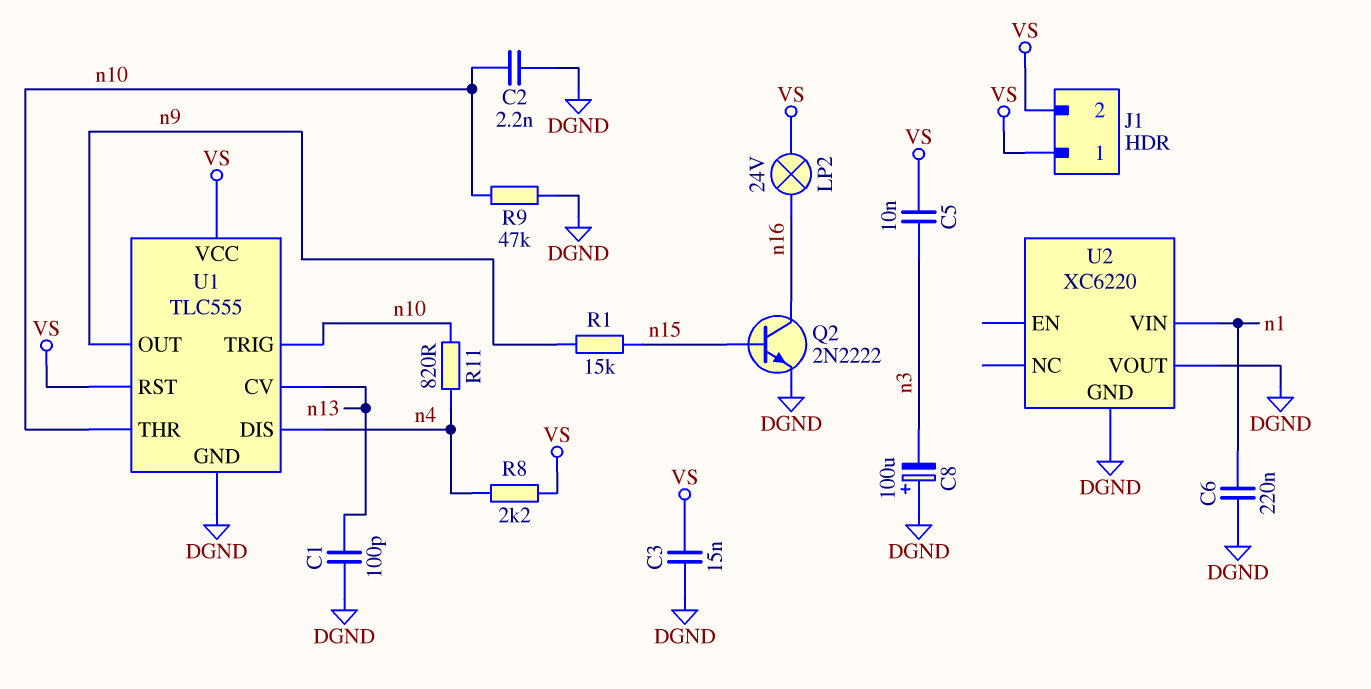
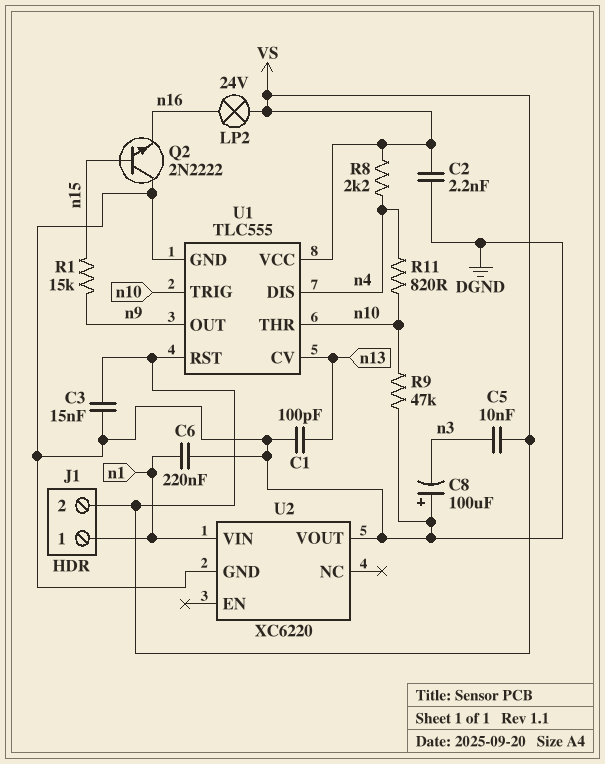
C2: 2.2nF (DGND, n10) -> 2.2nF (DGND, VS)
J1 pin 1: VS -> n1
Q2: NPN 2N2222 (B n15, C n16, E DGND) -> NPN 2N2222 (B n15, C DGND, E n16)

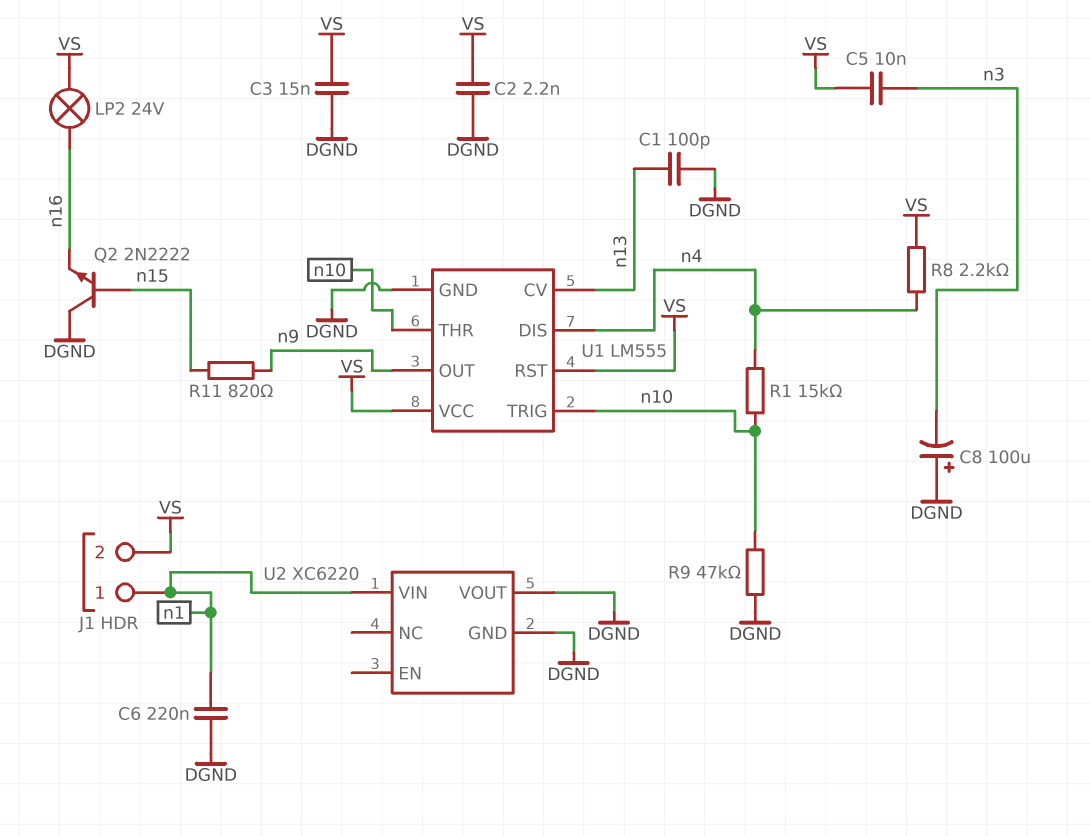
R1: 15k (n9, n15) -> 15k (n4, n10)
R11: 820 (n4, n10) -> 820 (n9, n15)
U1: TLC555 -> LM555

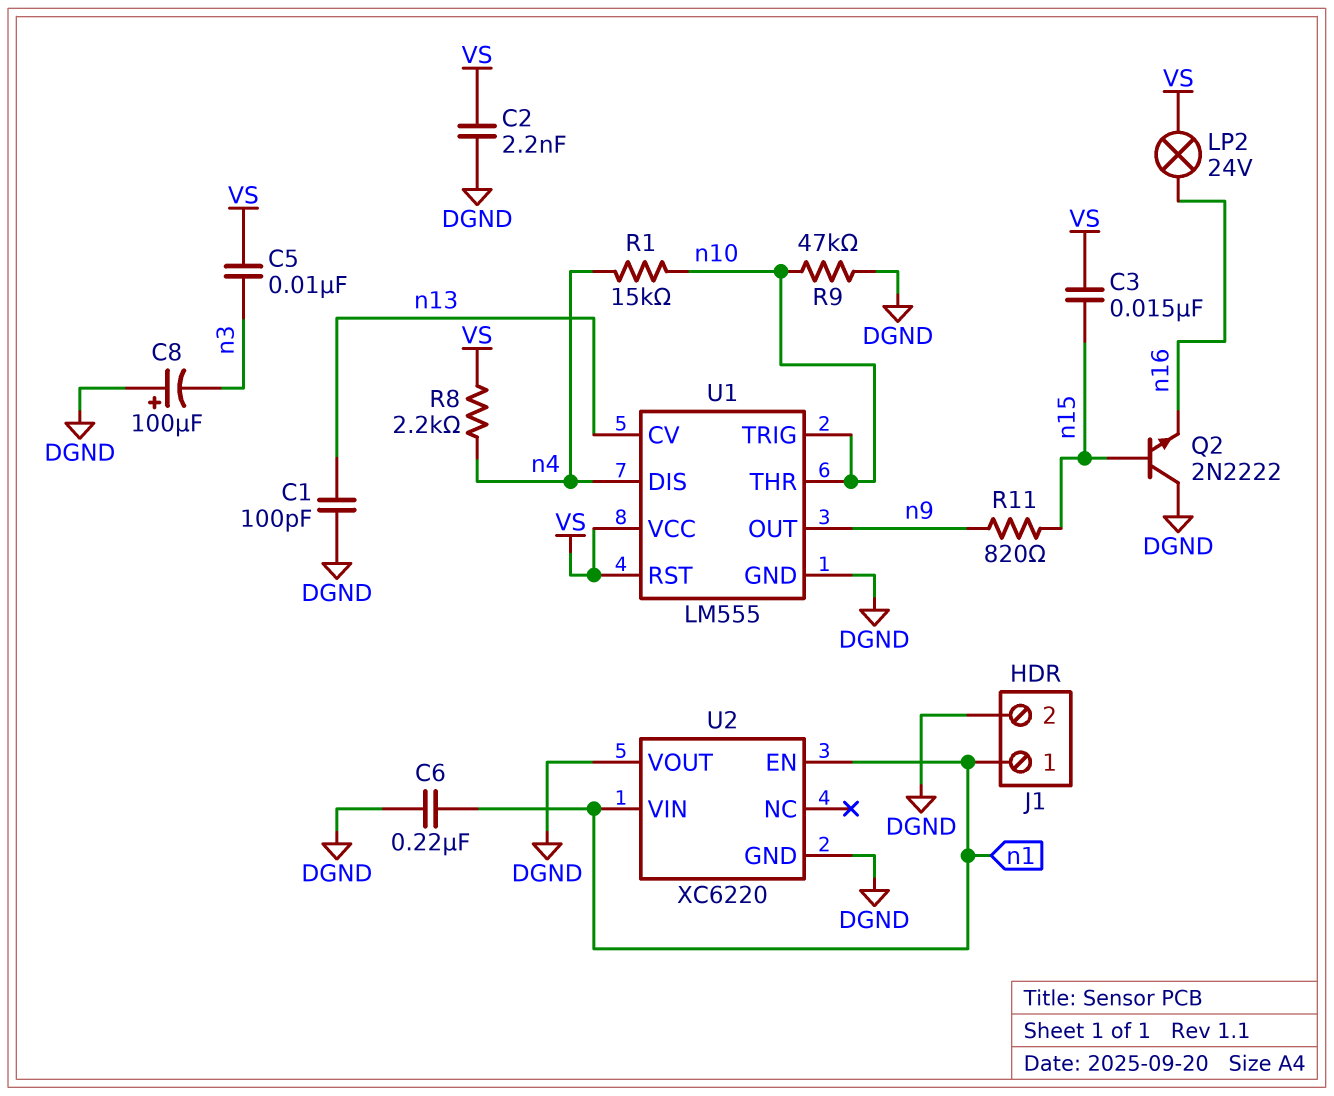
C3: 15nF (DGND, VS) -> 15nF (VS, n15)
J1 pin 2: VS -> DGND
U2 pin EN: none -> n1

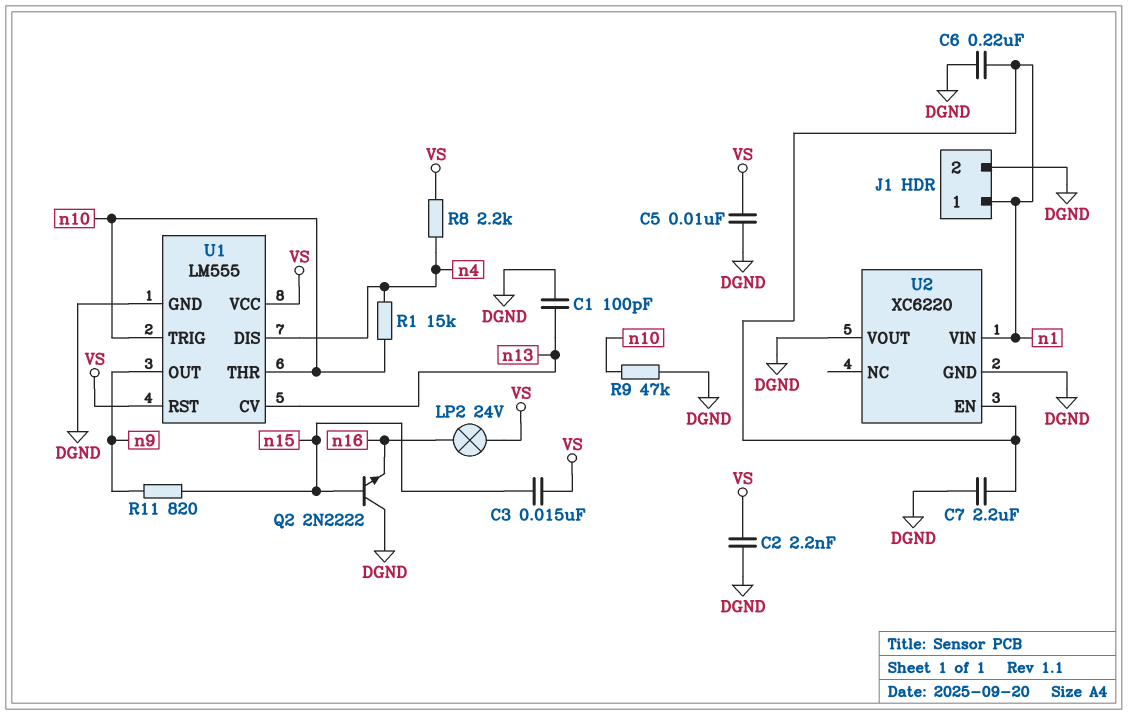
C5: 10nF (VS, n3) -> 10nF (DGND, VS)
C7: none -> 2.2uF (DGND, n1)
C8: 100uF (plus DGND, minus n3) -> none

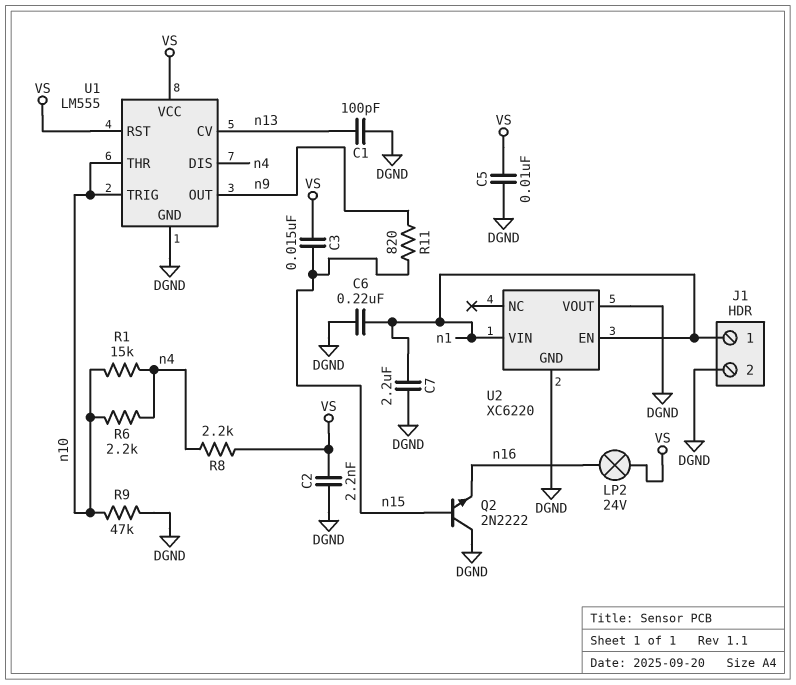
R6: none -> 2.2k (n4, n10)

